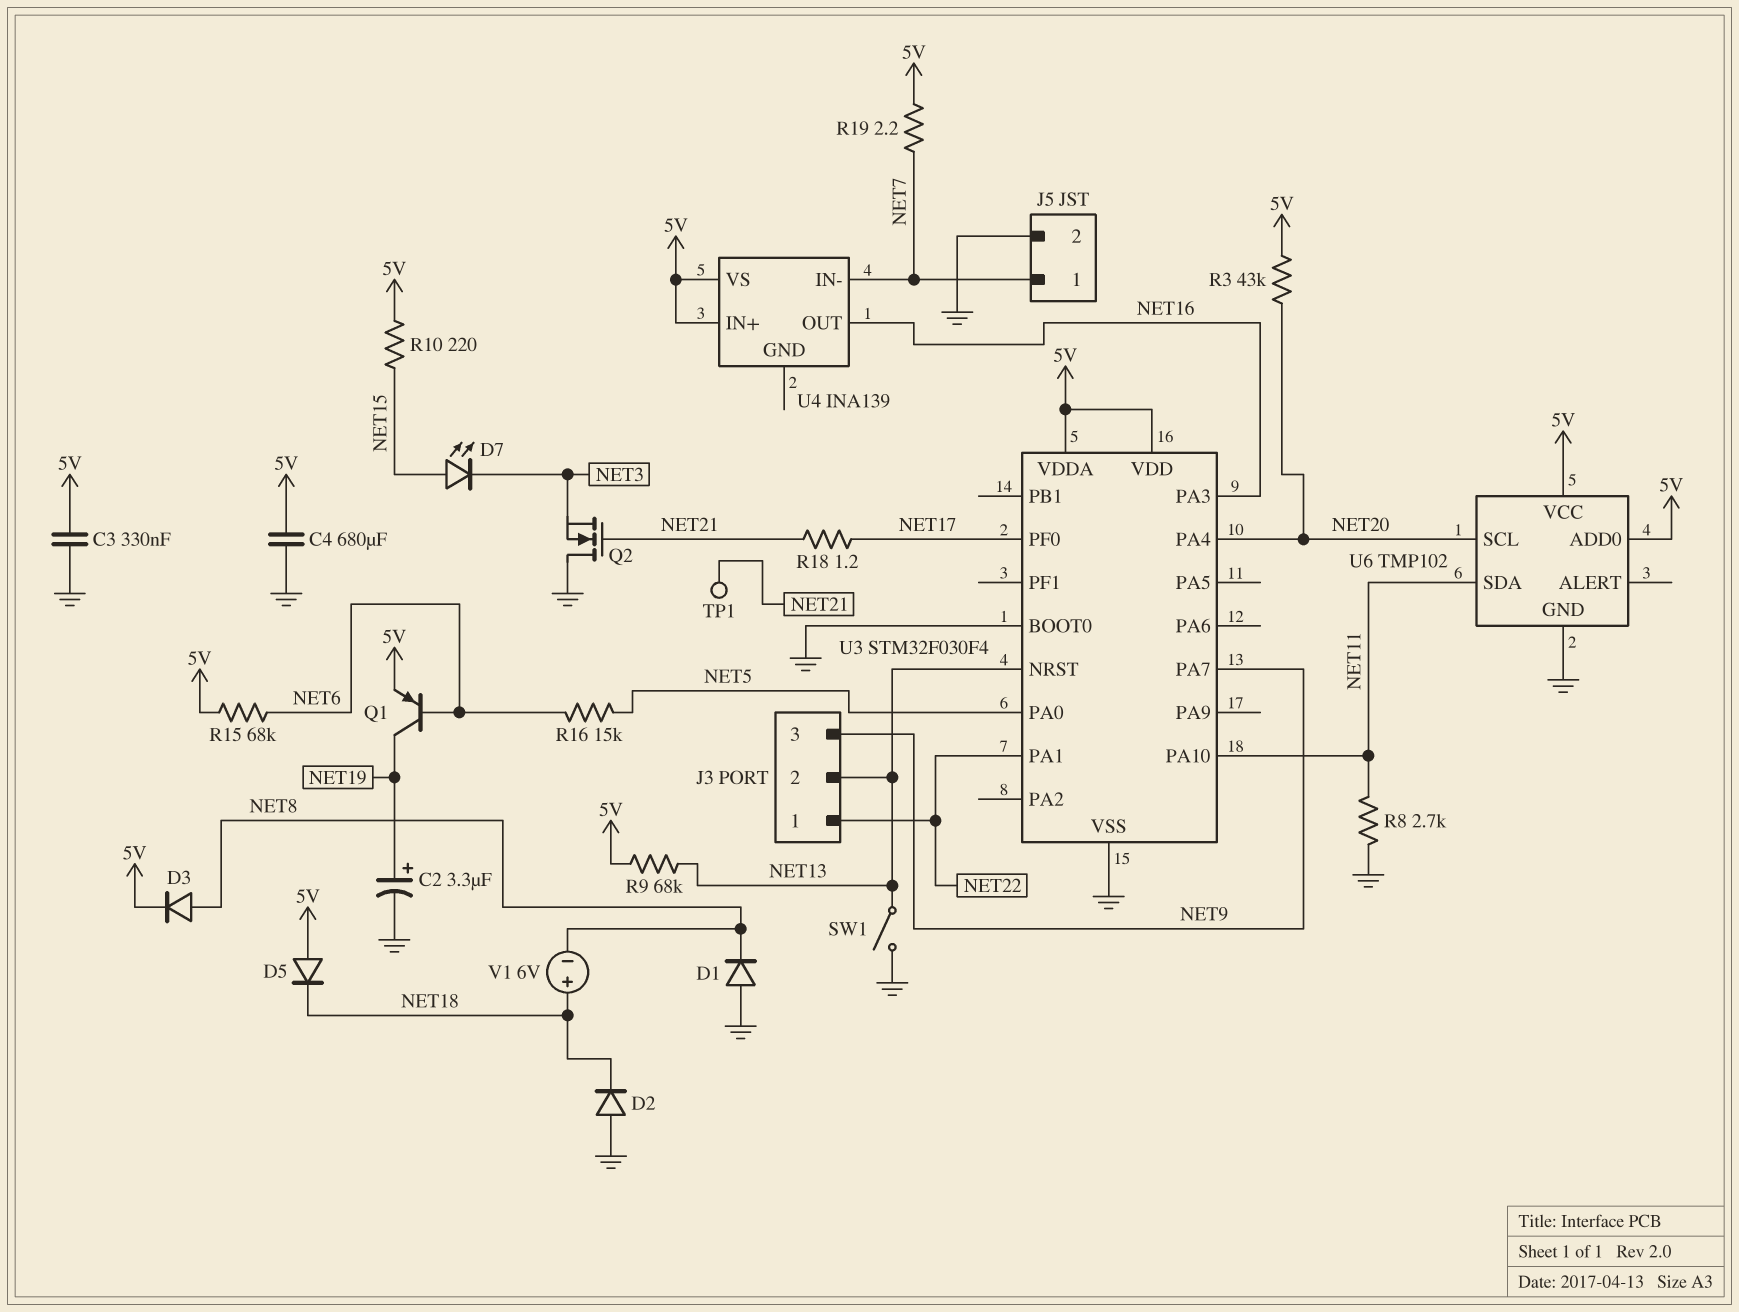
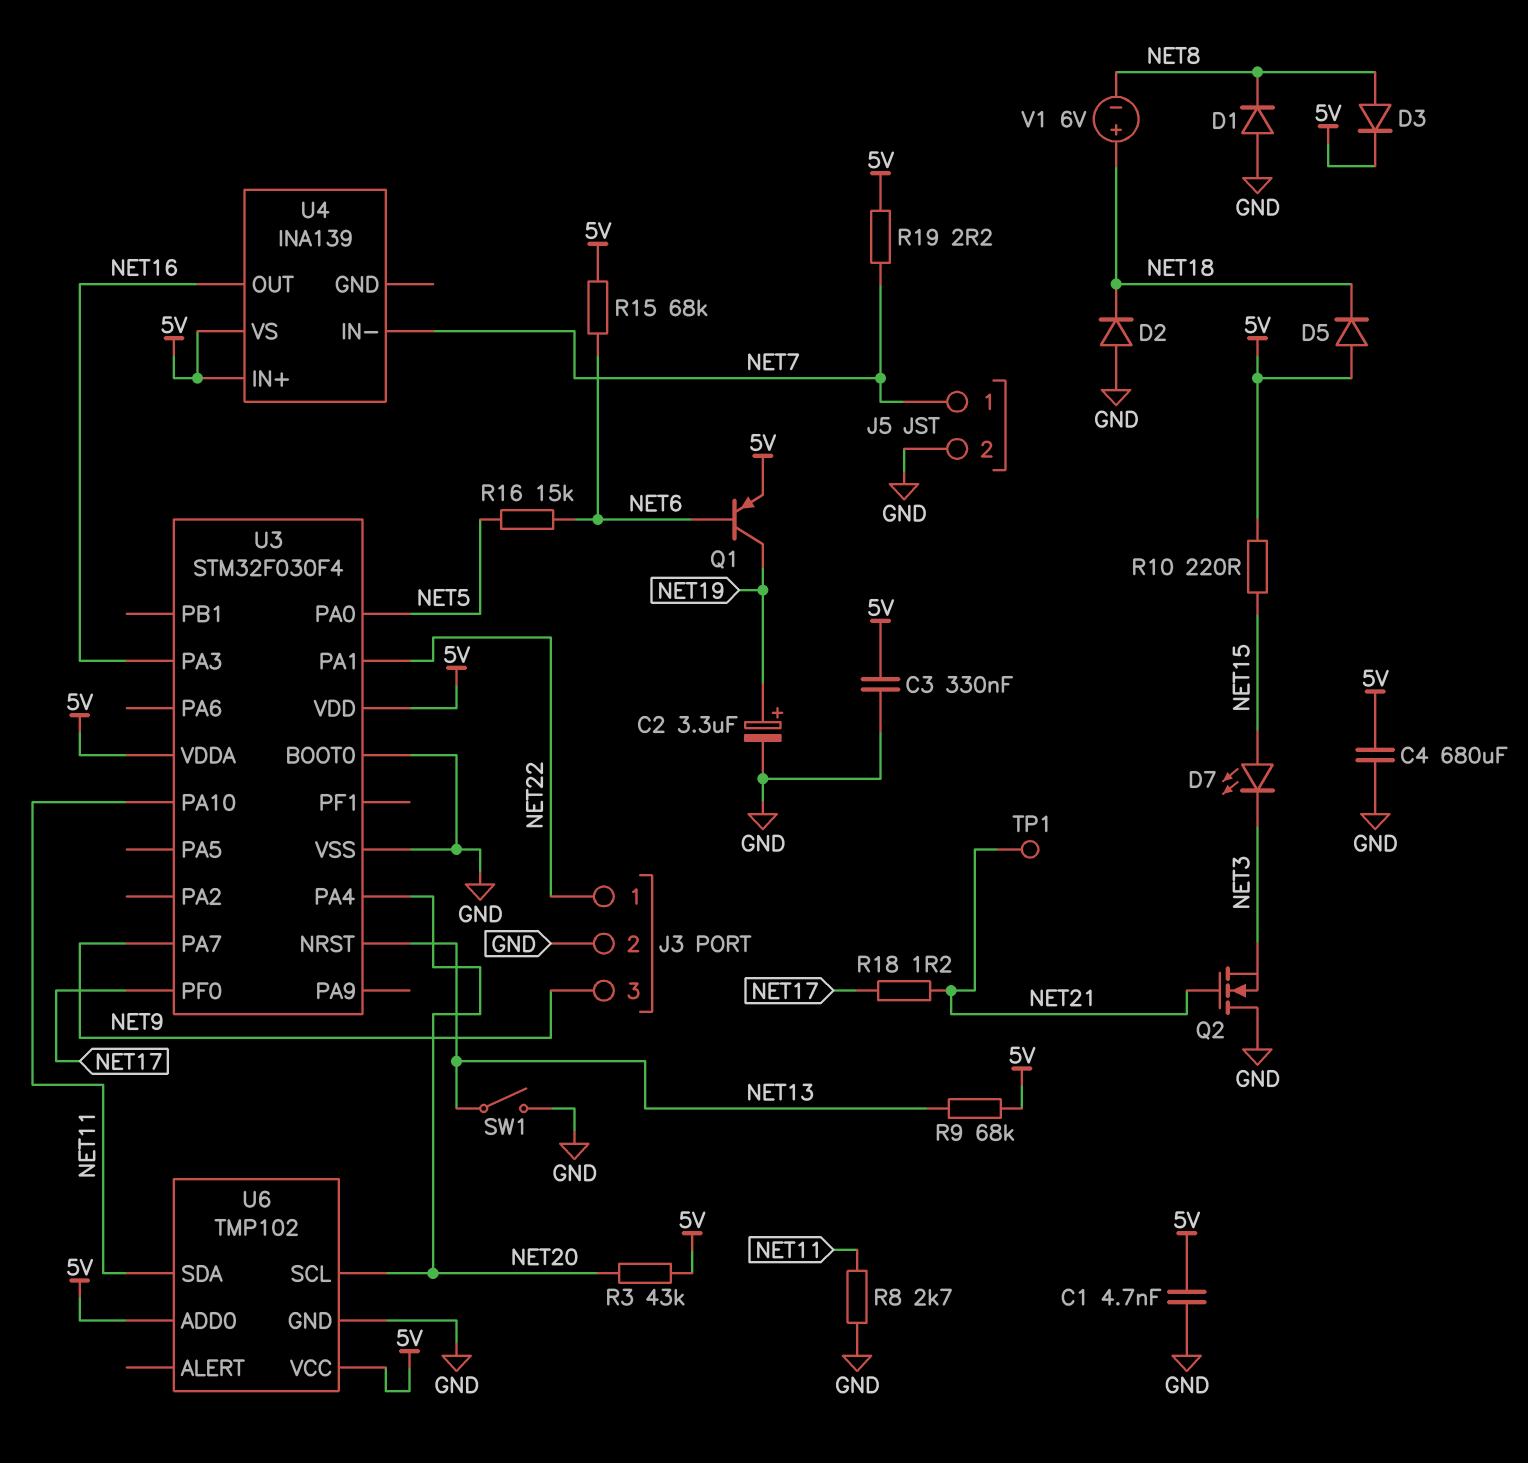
C1: none -> 4.7nF (5V, GND)
J3 pin 2: NET13 -> GND

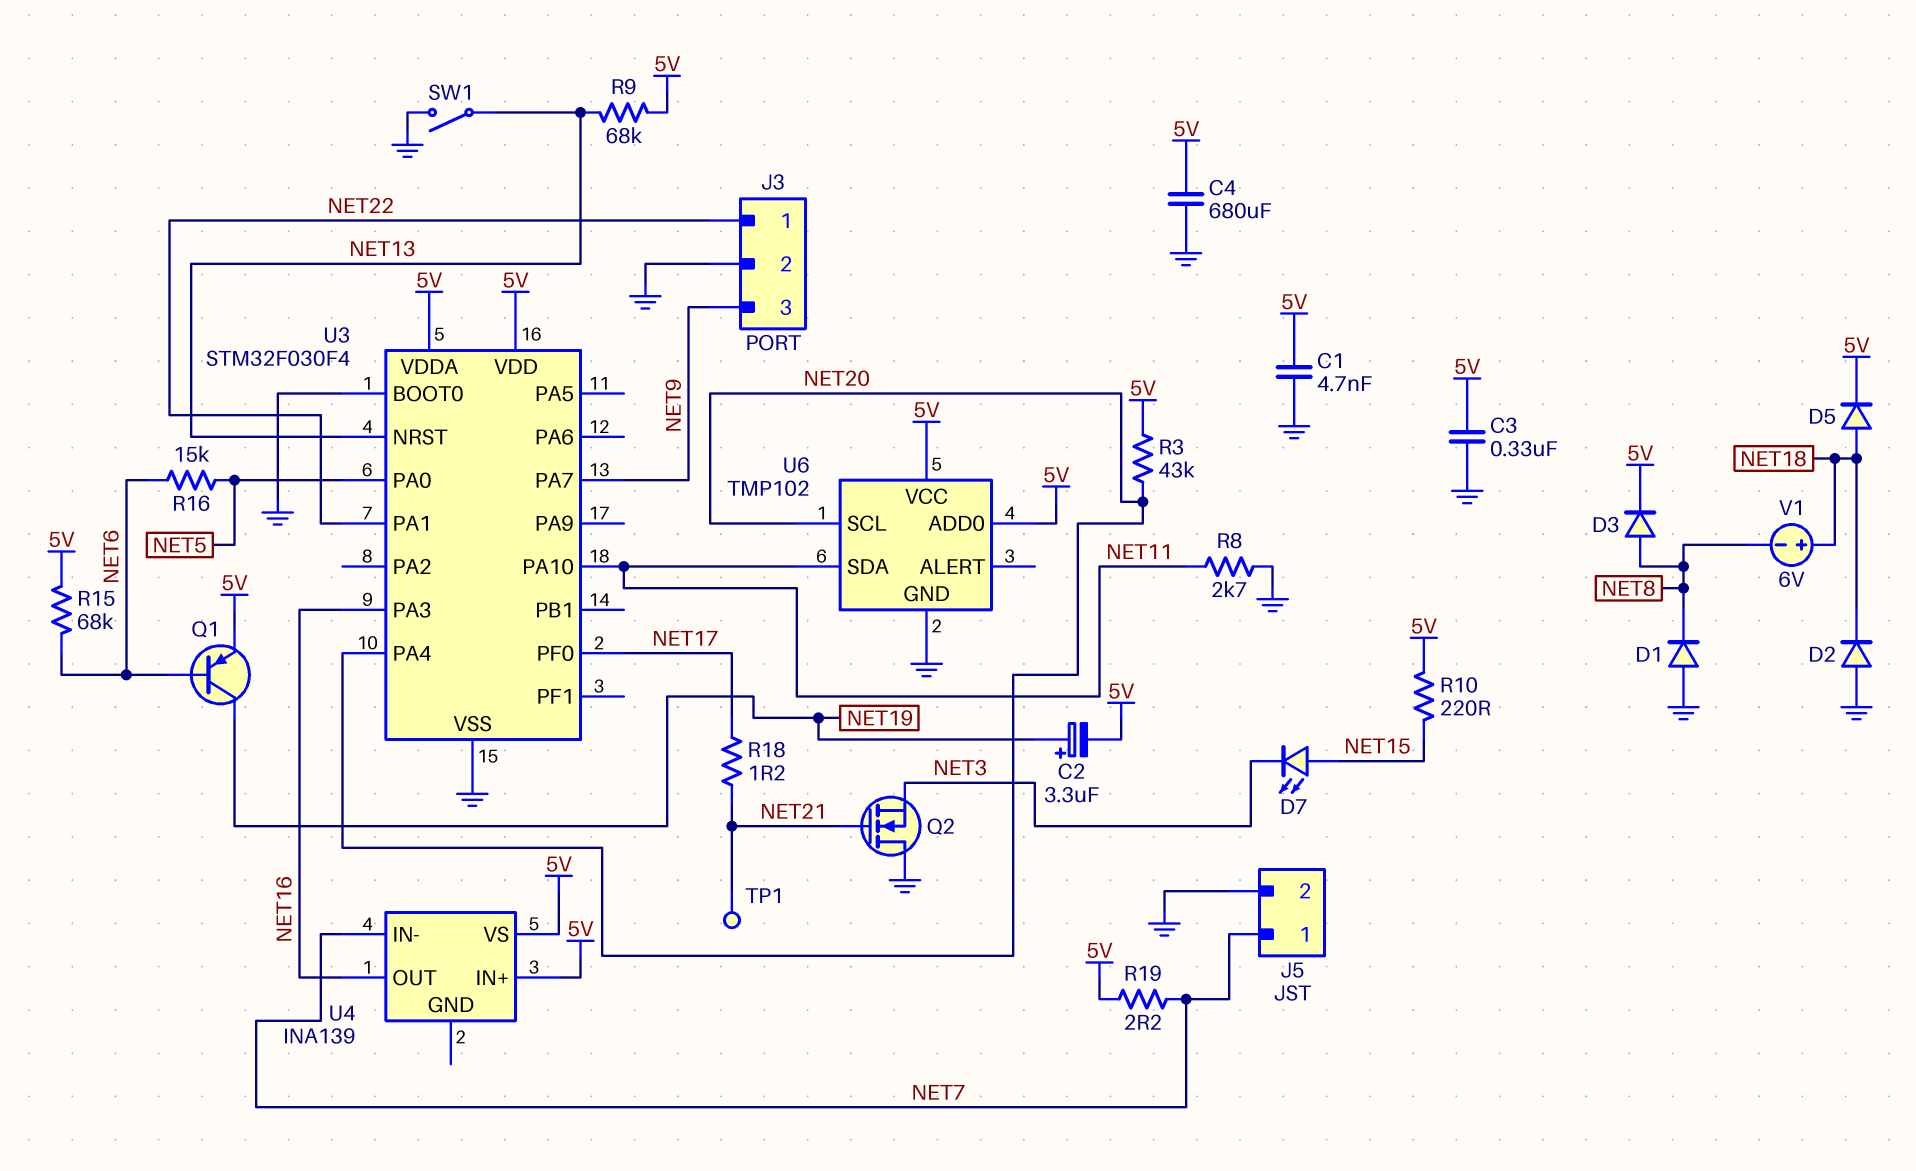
C2: 3.3uF (plus NET19, minus GND) -> 3.3uF (plus NET19, minus 5V)
D5: diode (A 5V, K NET18) -> diode (A NET18, K 5V)

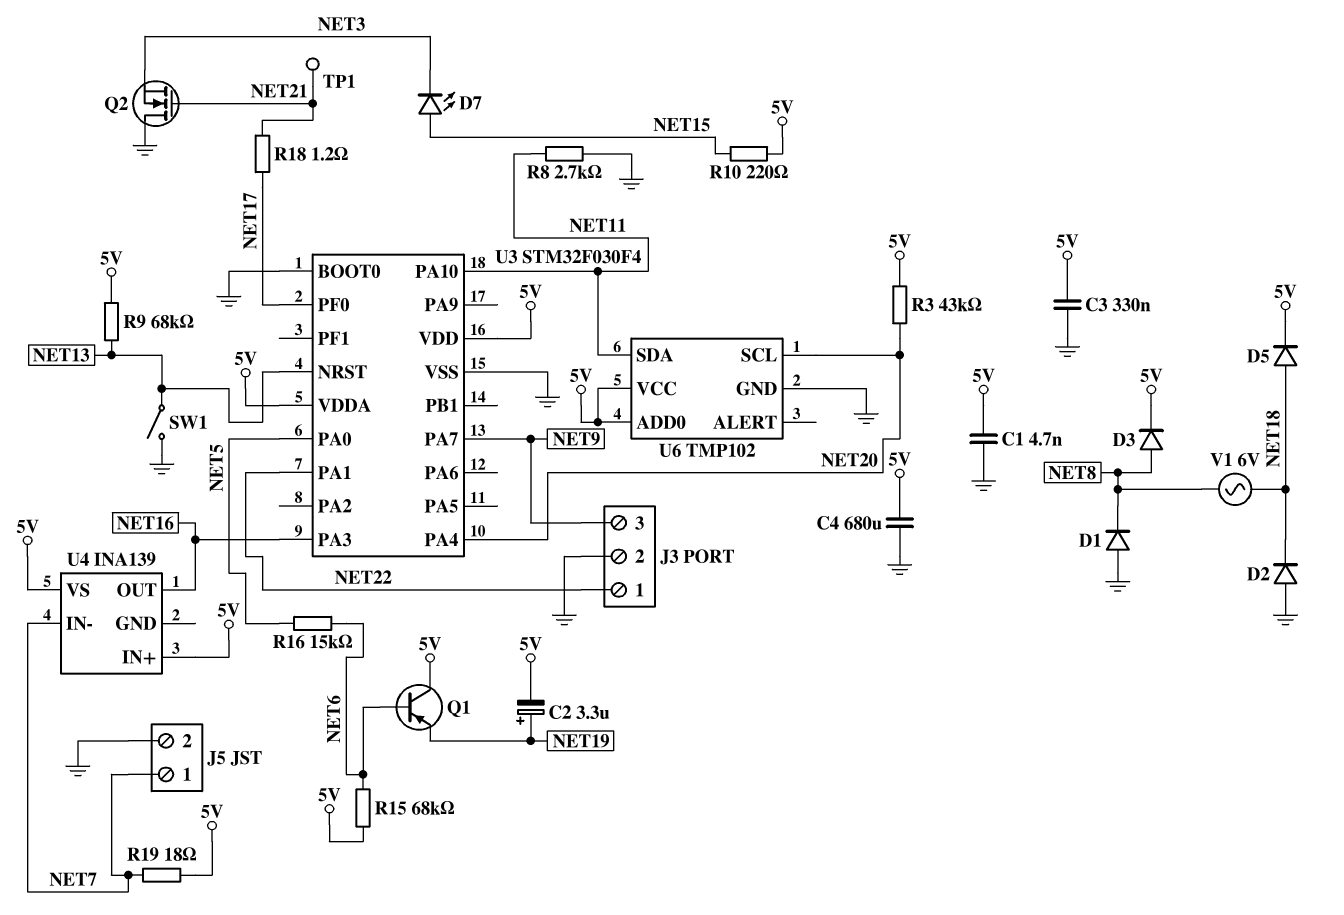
Q1: PNP (B NET6, C NET19, E 5V) -> PNP (B NET6, C 5V, E NET19)
R19: 2.2 (5V, NET7) -> 18 (5V, NET7)
V1: 6V (plus NET18, minus NET8) -> AC 6V (NET8, NET18)

